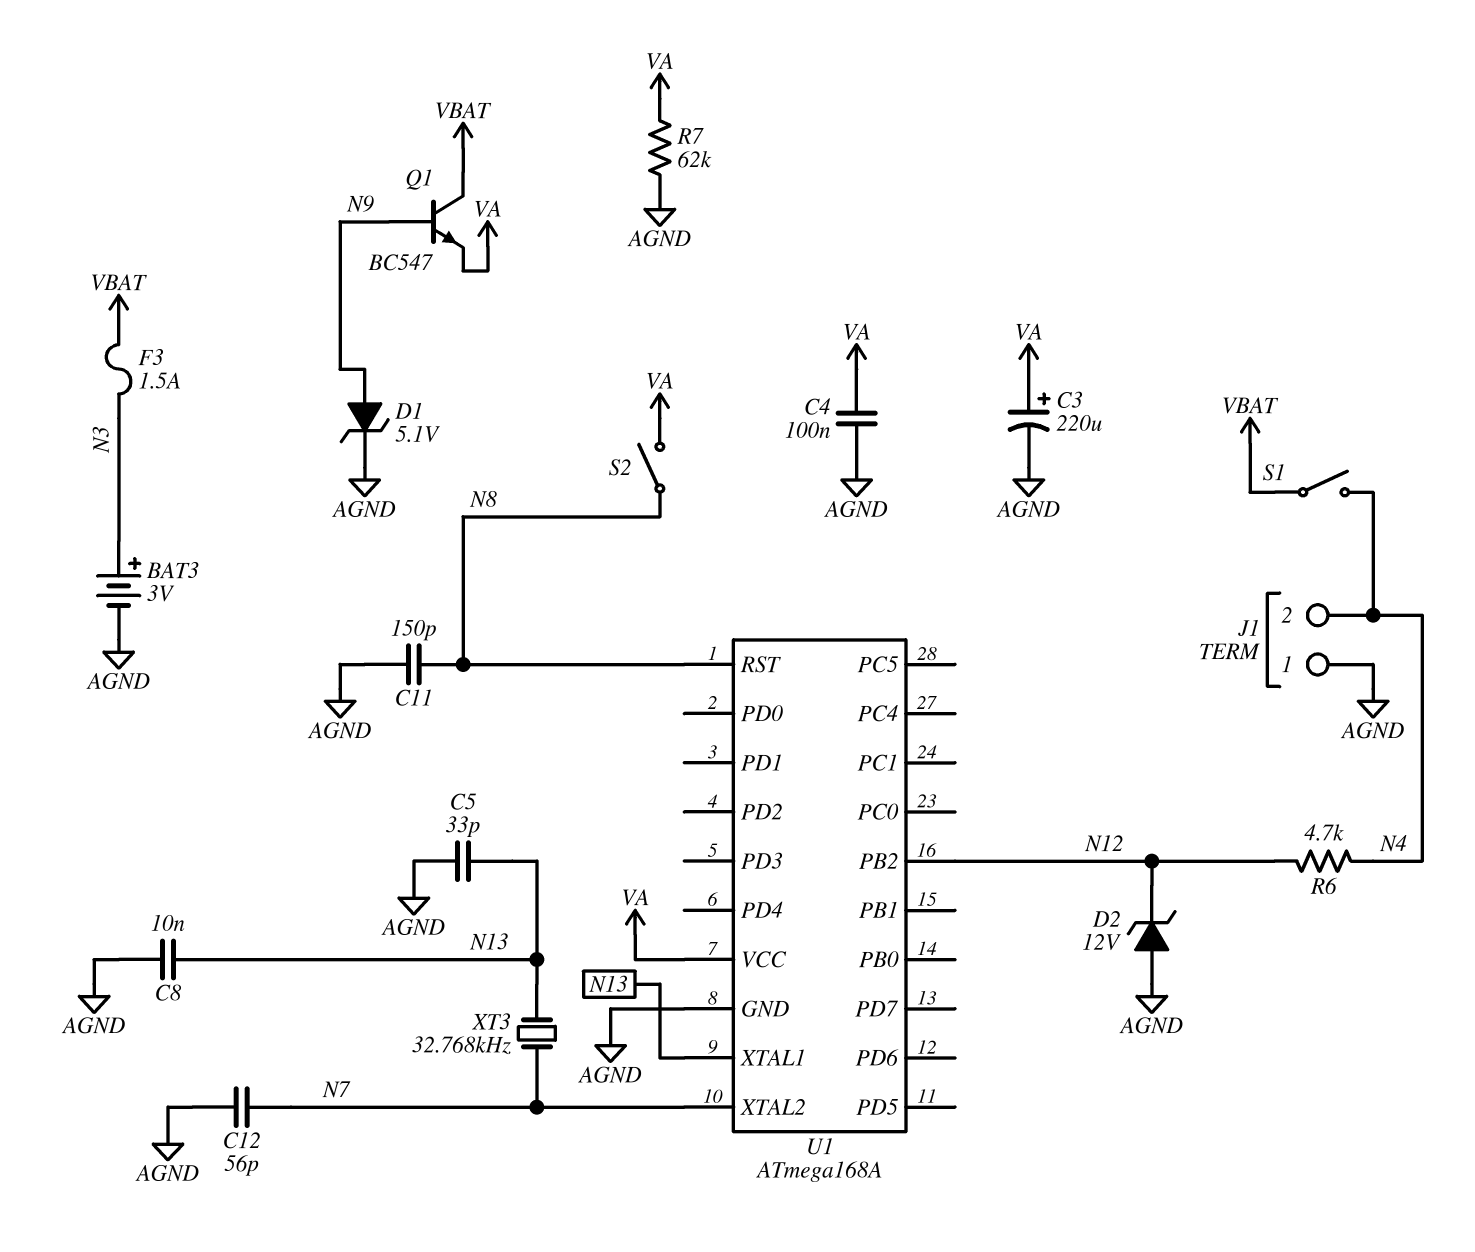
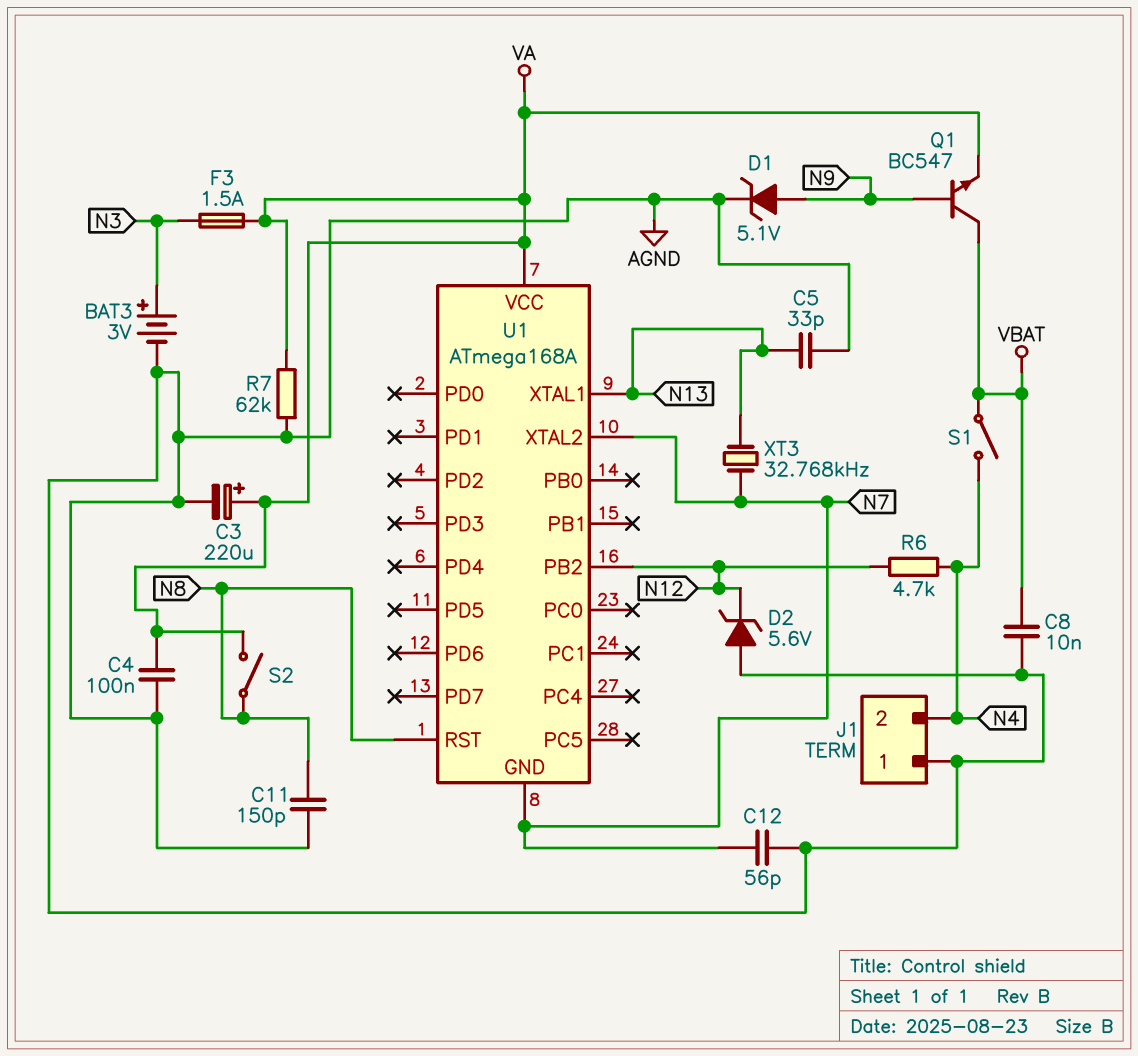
C8: 10nF (AGND, N13) -> 10nF (AGND, VBAT)
D2: zener 12V (A AGND, K N12) -> zener 5.6V (A AGND, K N12)
F3: 1.5A (N3, VBAT) -> 1.5A (N3, VA)
U1 pin GND: AGND -> N7

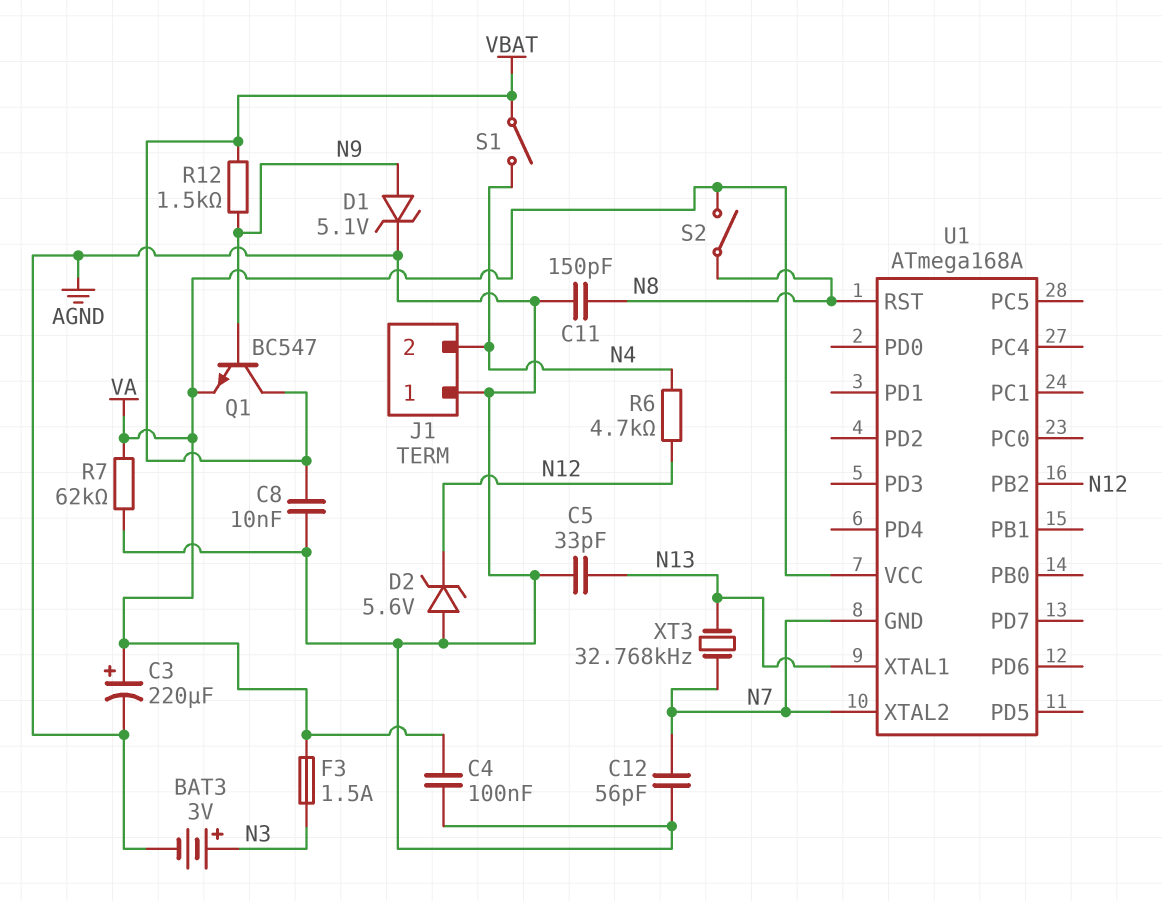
R12: none -> 1.5k (N9, VBAT)

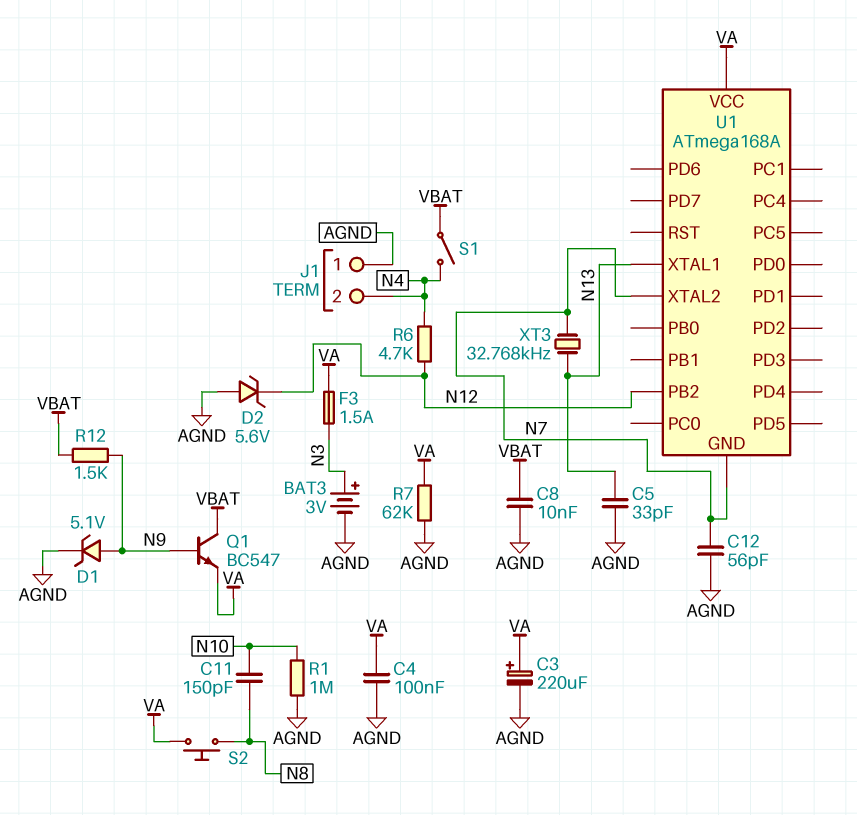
C11: 150pF (AGND, N8) -> 150pF (N8, N10)
R1: none -> 1M (AGND, N10)
S2: switch (N8, VA) -> button (N8, VA)
U1 pin RST: N8 -> none

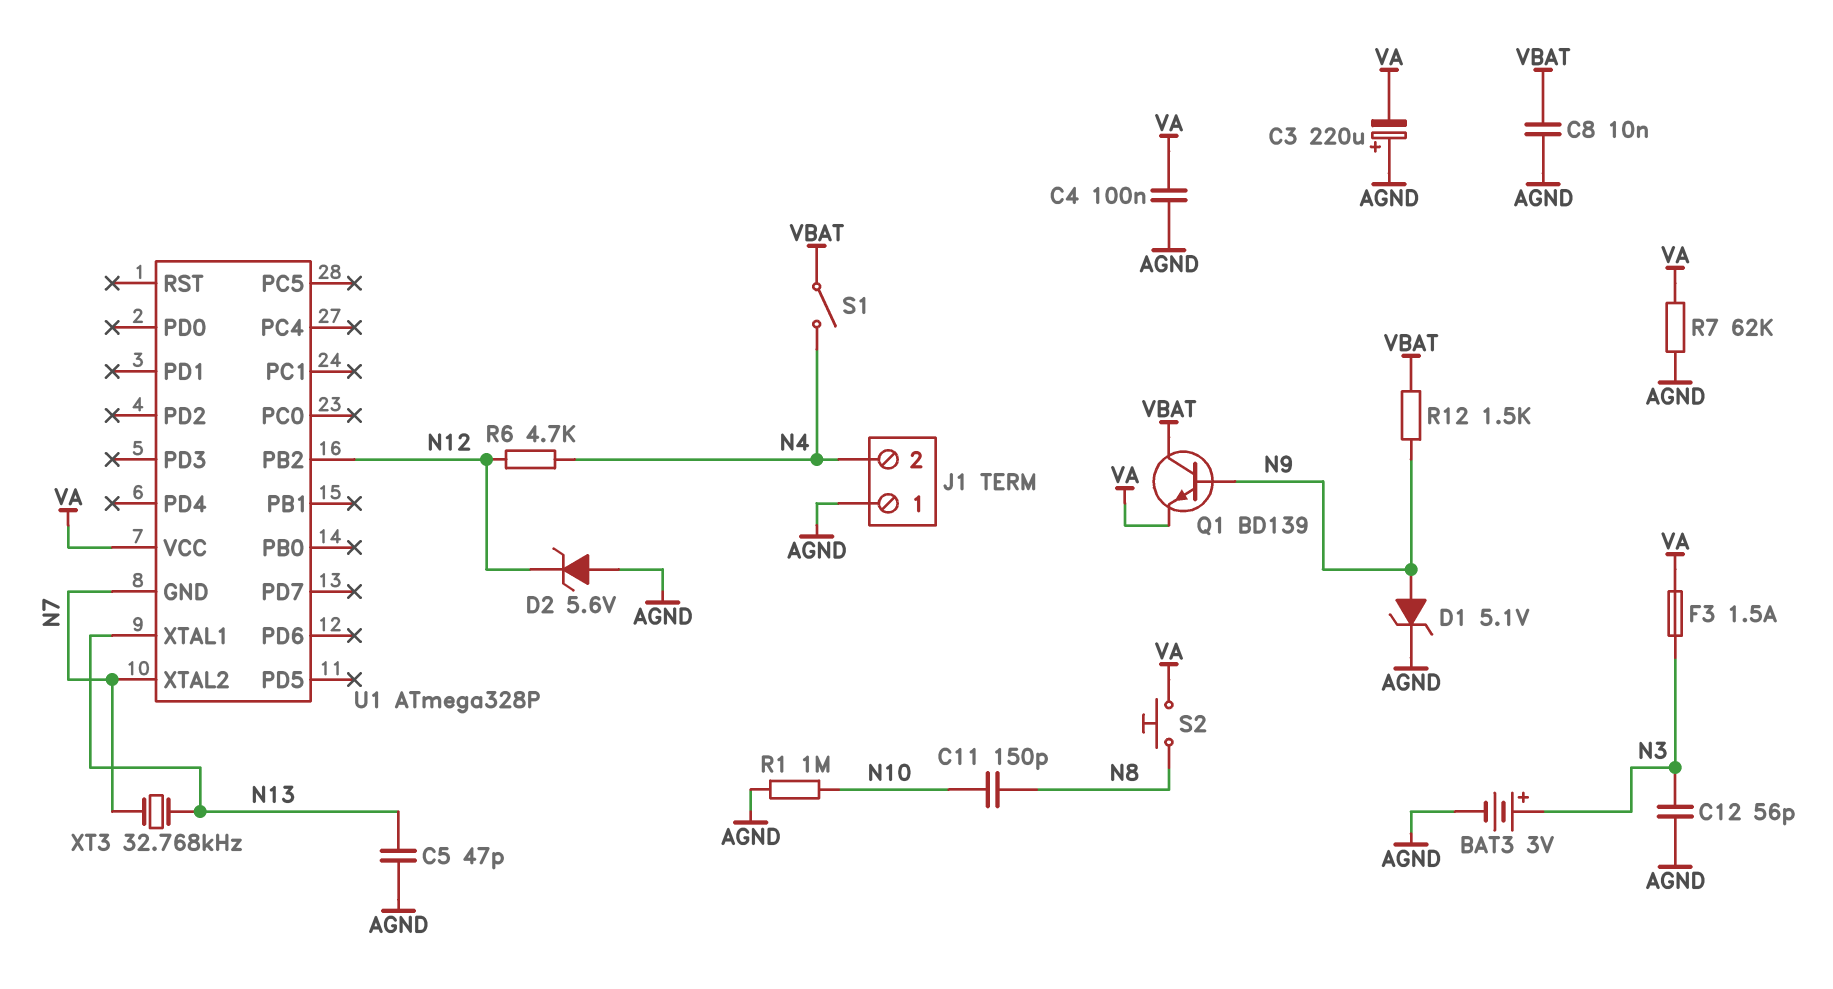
C3: 220uF (plus VA, minus AGND) -> 220uF (plus AGND, minus VA)
C5: 33pF (AGND, N13) -> 47pF (AGND, N13)
C12: 56pF (AGND, N7) -> 56pF (AGND, N3)
Q1: NPN BC547 (B N9, C VBAT, E VA) -> NPN BD139 (B N9, C VBAT, E VA)
U1: ATmega168A -> ATmega328P

